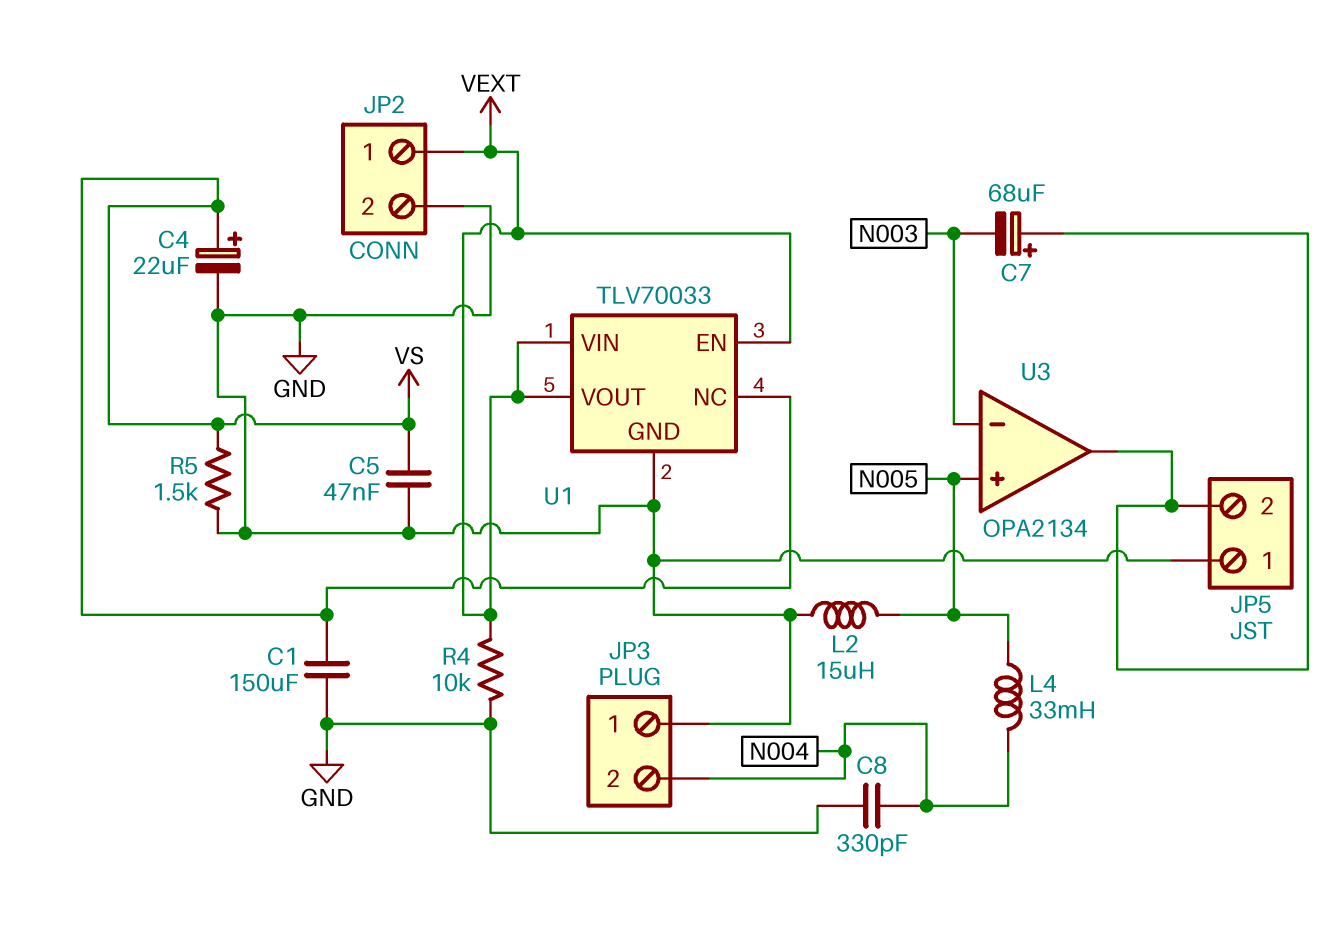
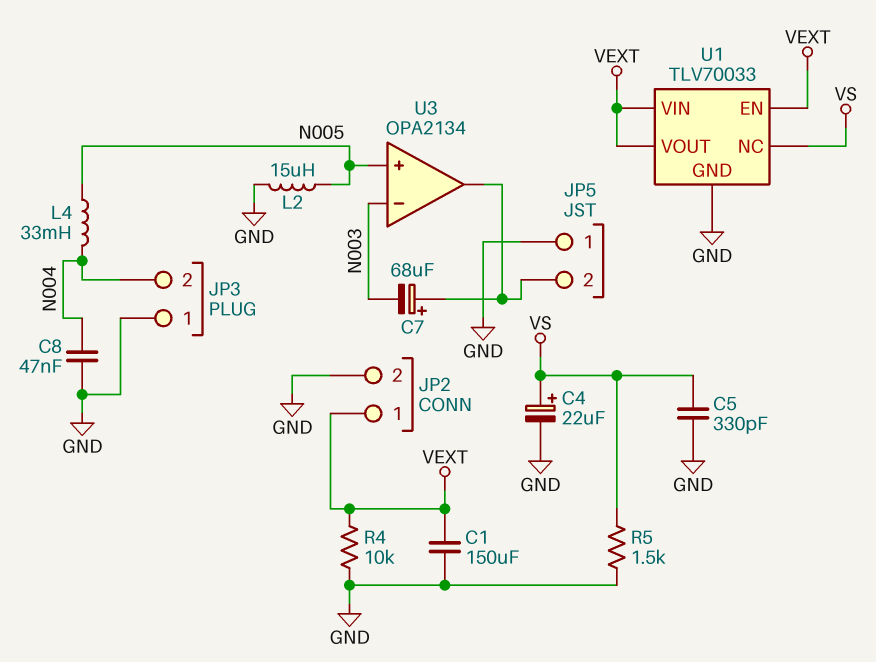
C1: 150uF (GND, VS) -> 150uF (GND, VEXT)
C5: 47nF (GND, VS) -> 330pF (GND, VS)
C8: 330pF (GND, N004) -> 47nF (GND, N004)

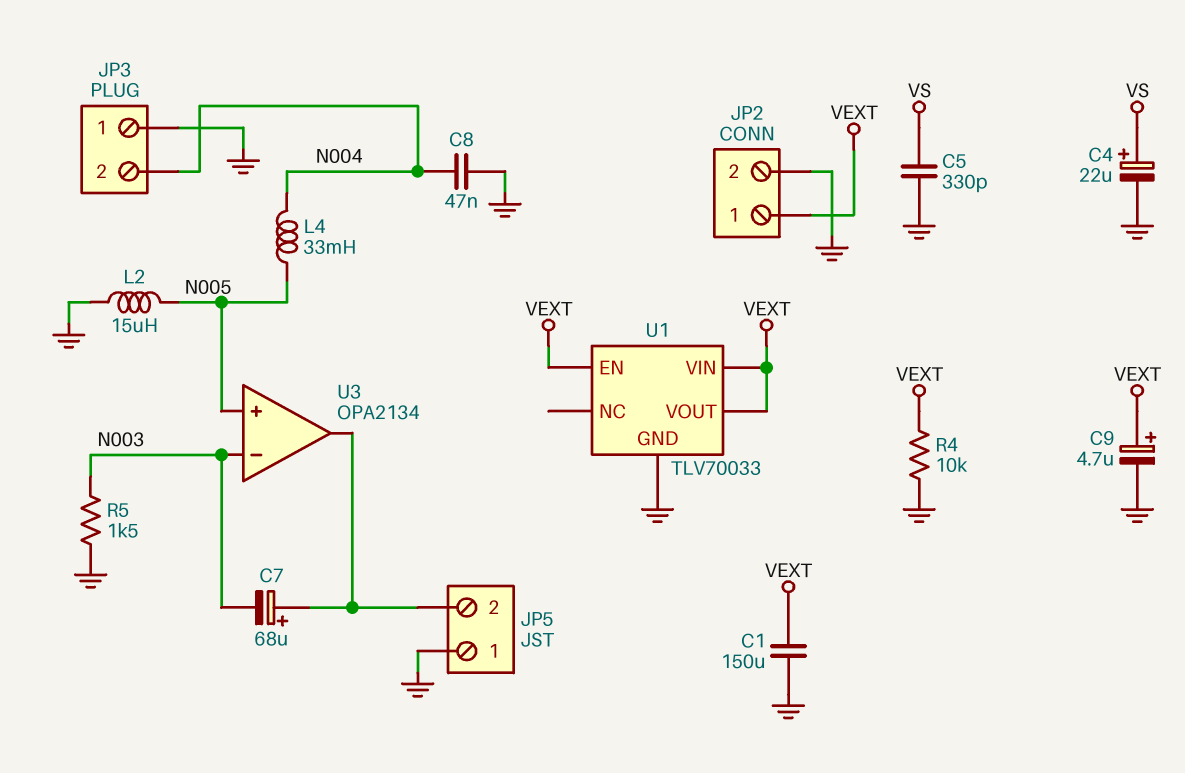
C9: none -> 4.7uF (plus VEXT, minus GND)
R5: 1.5k (GND, VS) -> 1.5k (GND, N003)
U1 pin NC: VS -> none

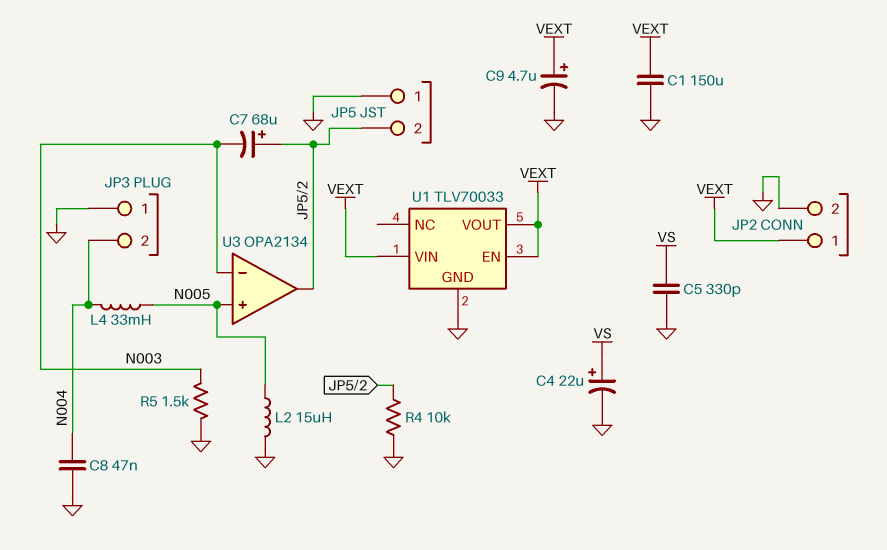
R4: 10k (GND, VEXT) -> 10k (GND, JP5/2)

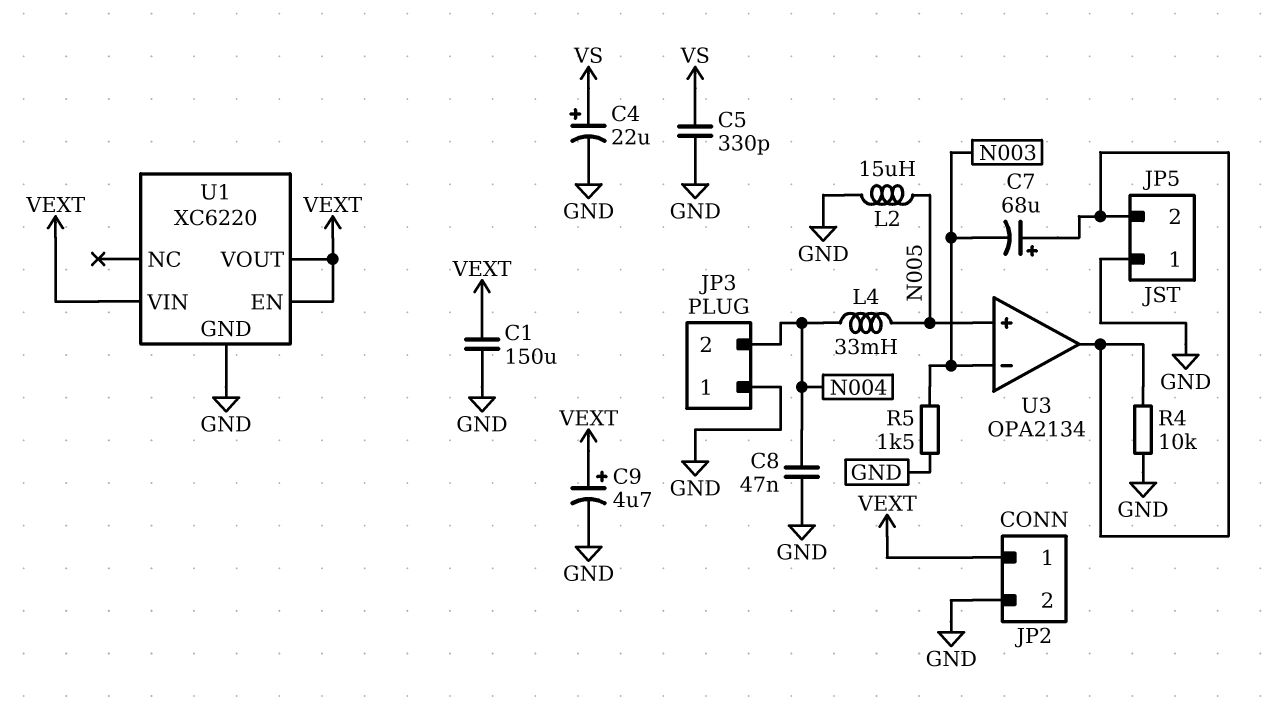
U1: TLV70033 -> XC6220

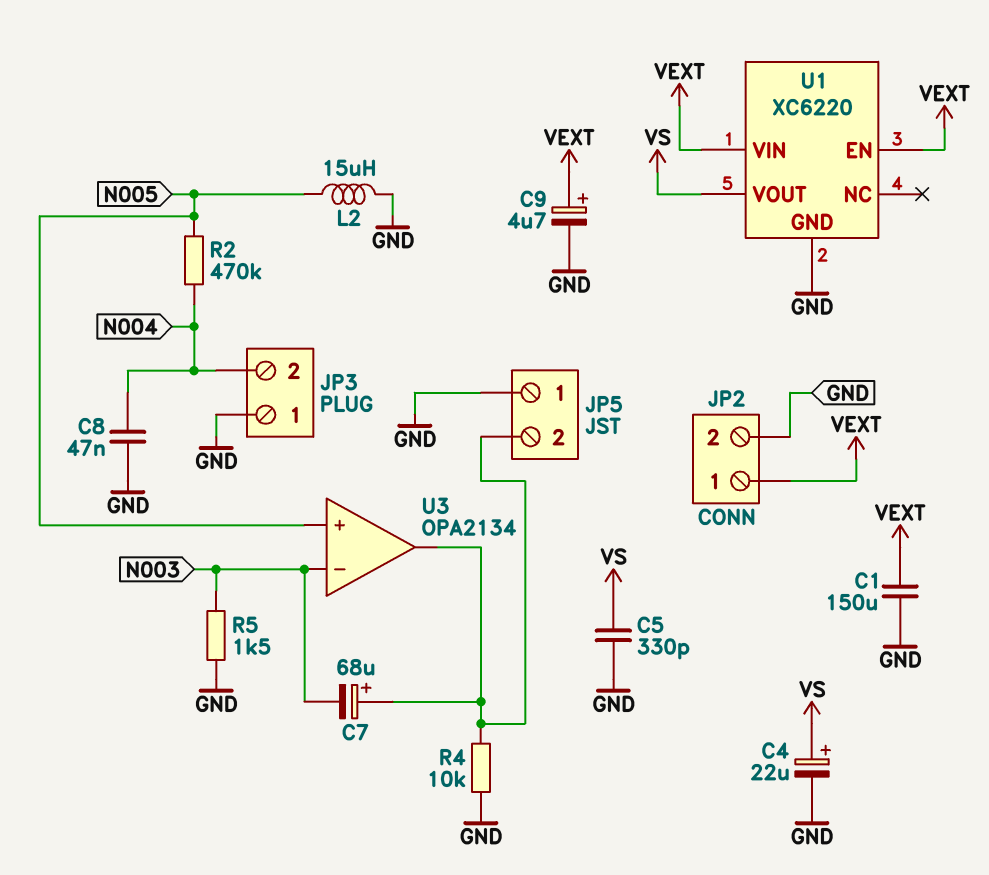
L4: 33mH (N004, N005) -> none
R2: none -> 470k (N004, N005)
U1 pin VOUT: VEXT -> VS

